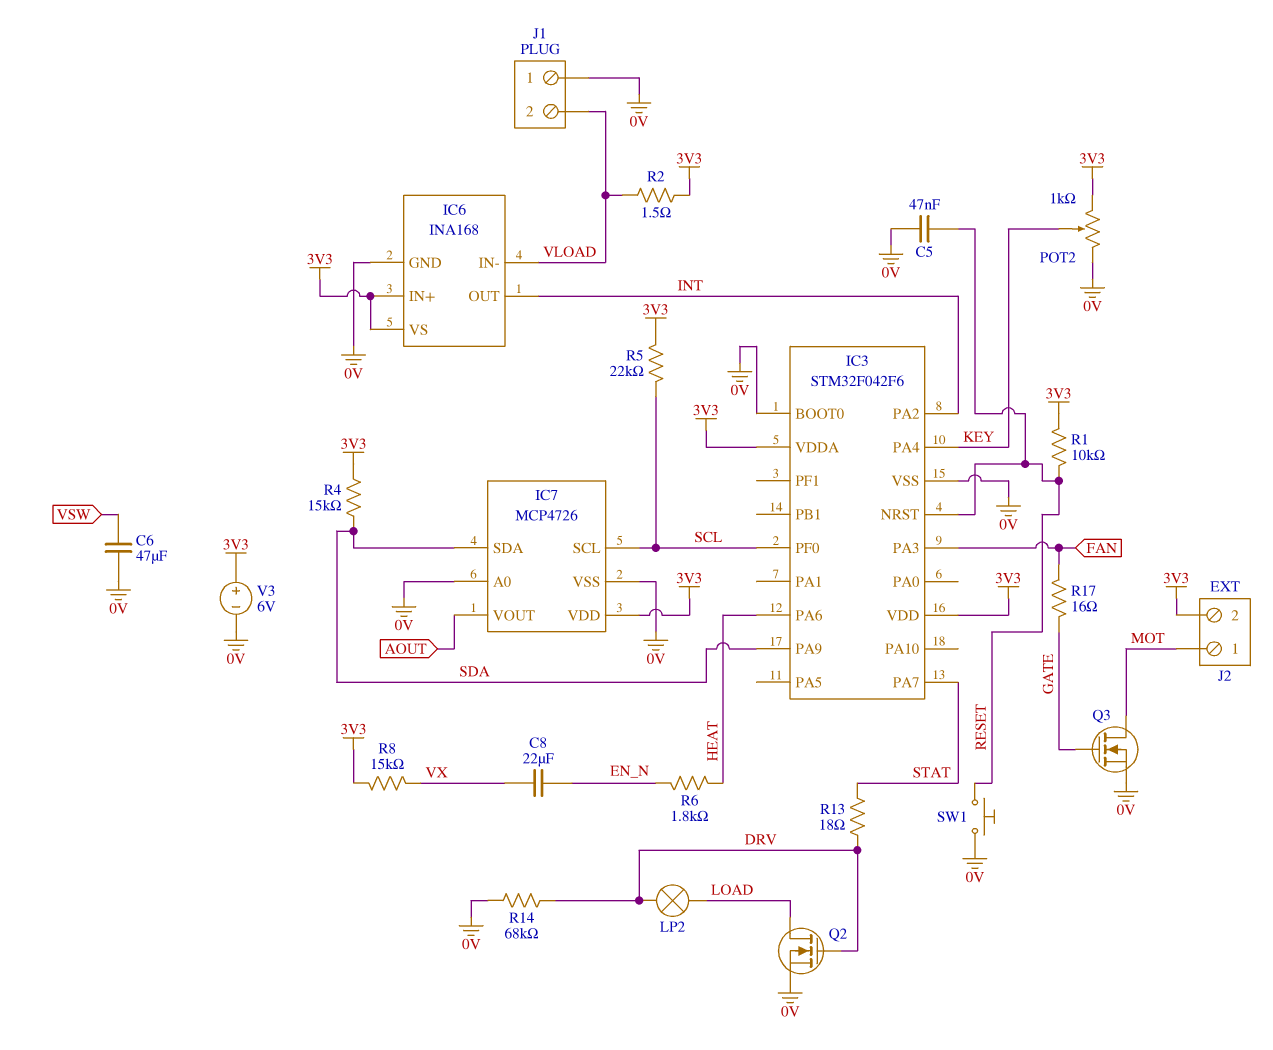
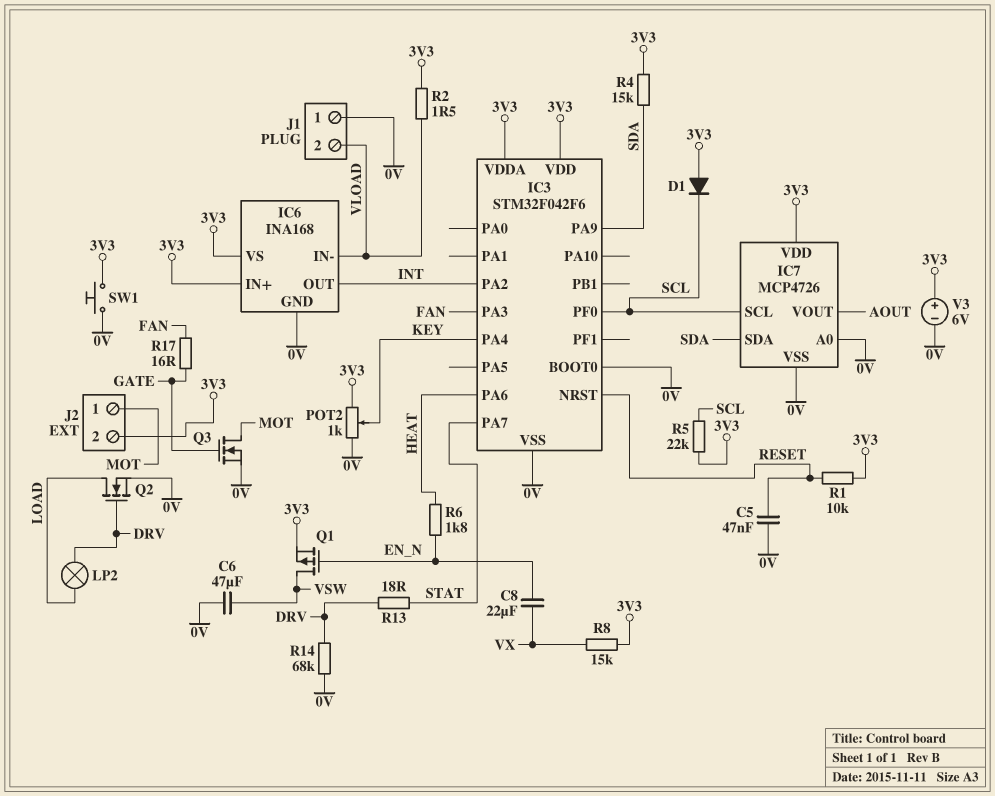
D1: none -> diode (A 3V3, K SCL)
Q1: none -> PMOS (G EN_N, D VSW, S 3V3)
SW1: button (0V, RESET) -> button (0V, 3V3)

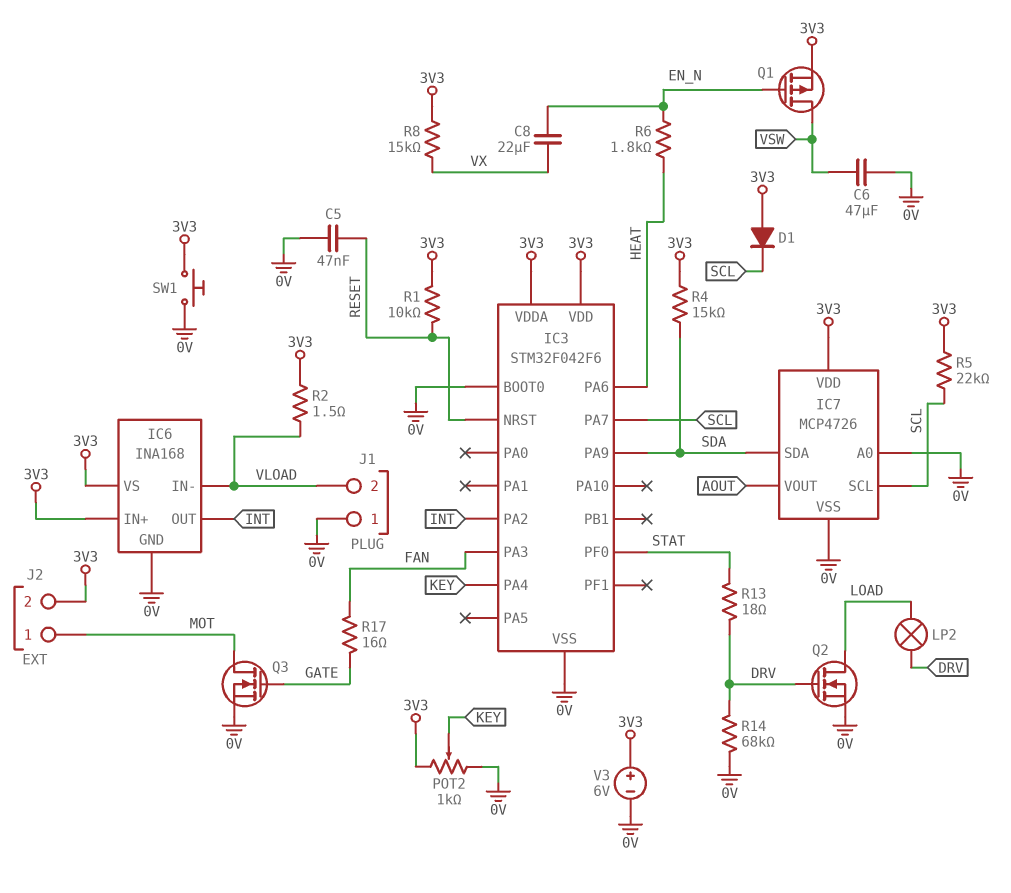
IC3 pin PA7: STAT -> SCL
IC3 pin PF0: SCL -> STAT

